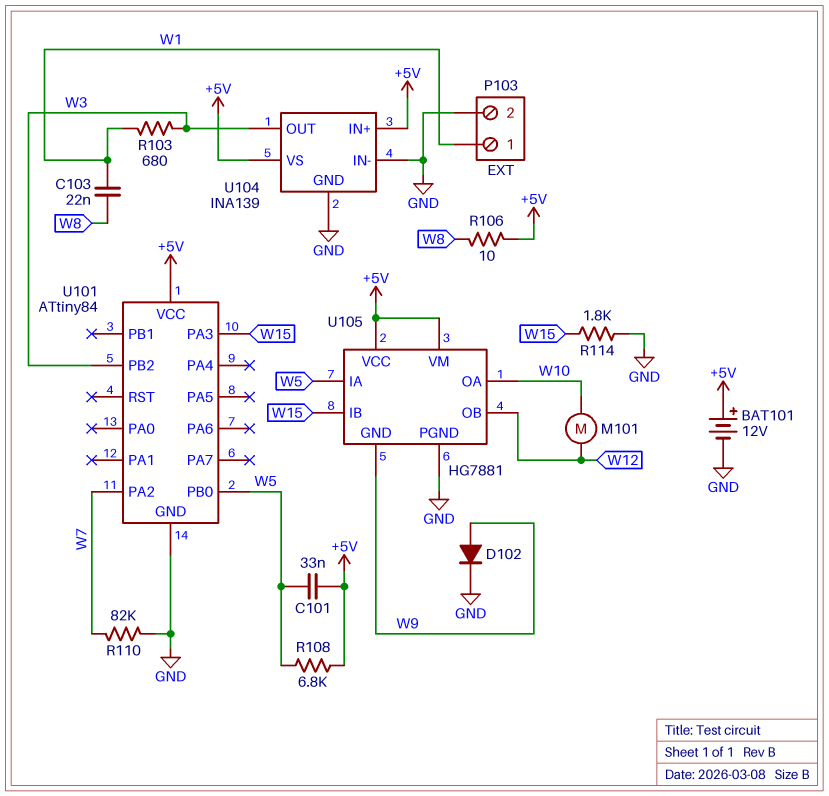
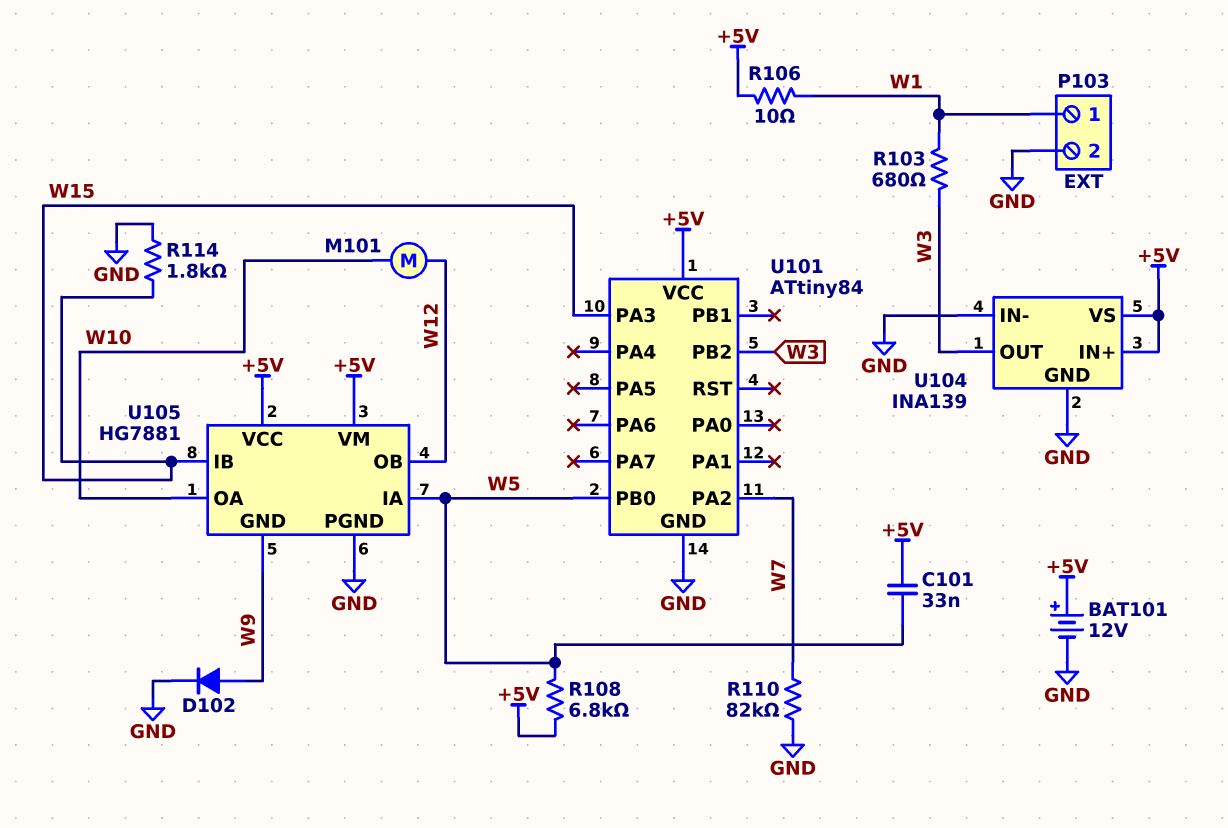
C103: 22nF (W1, W8) -> none
R106: 10 (+5V, W8) -> 10 (+5V, W1)

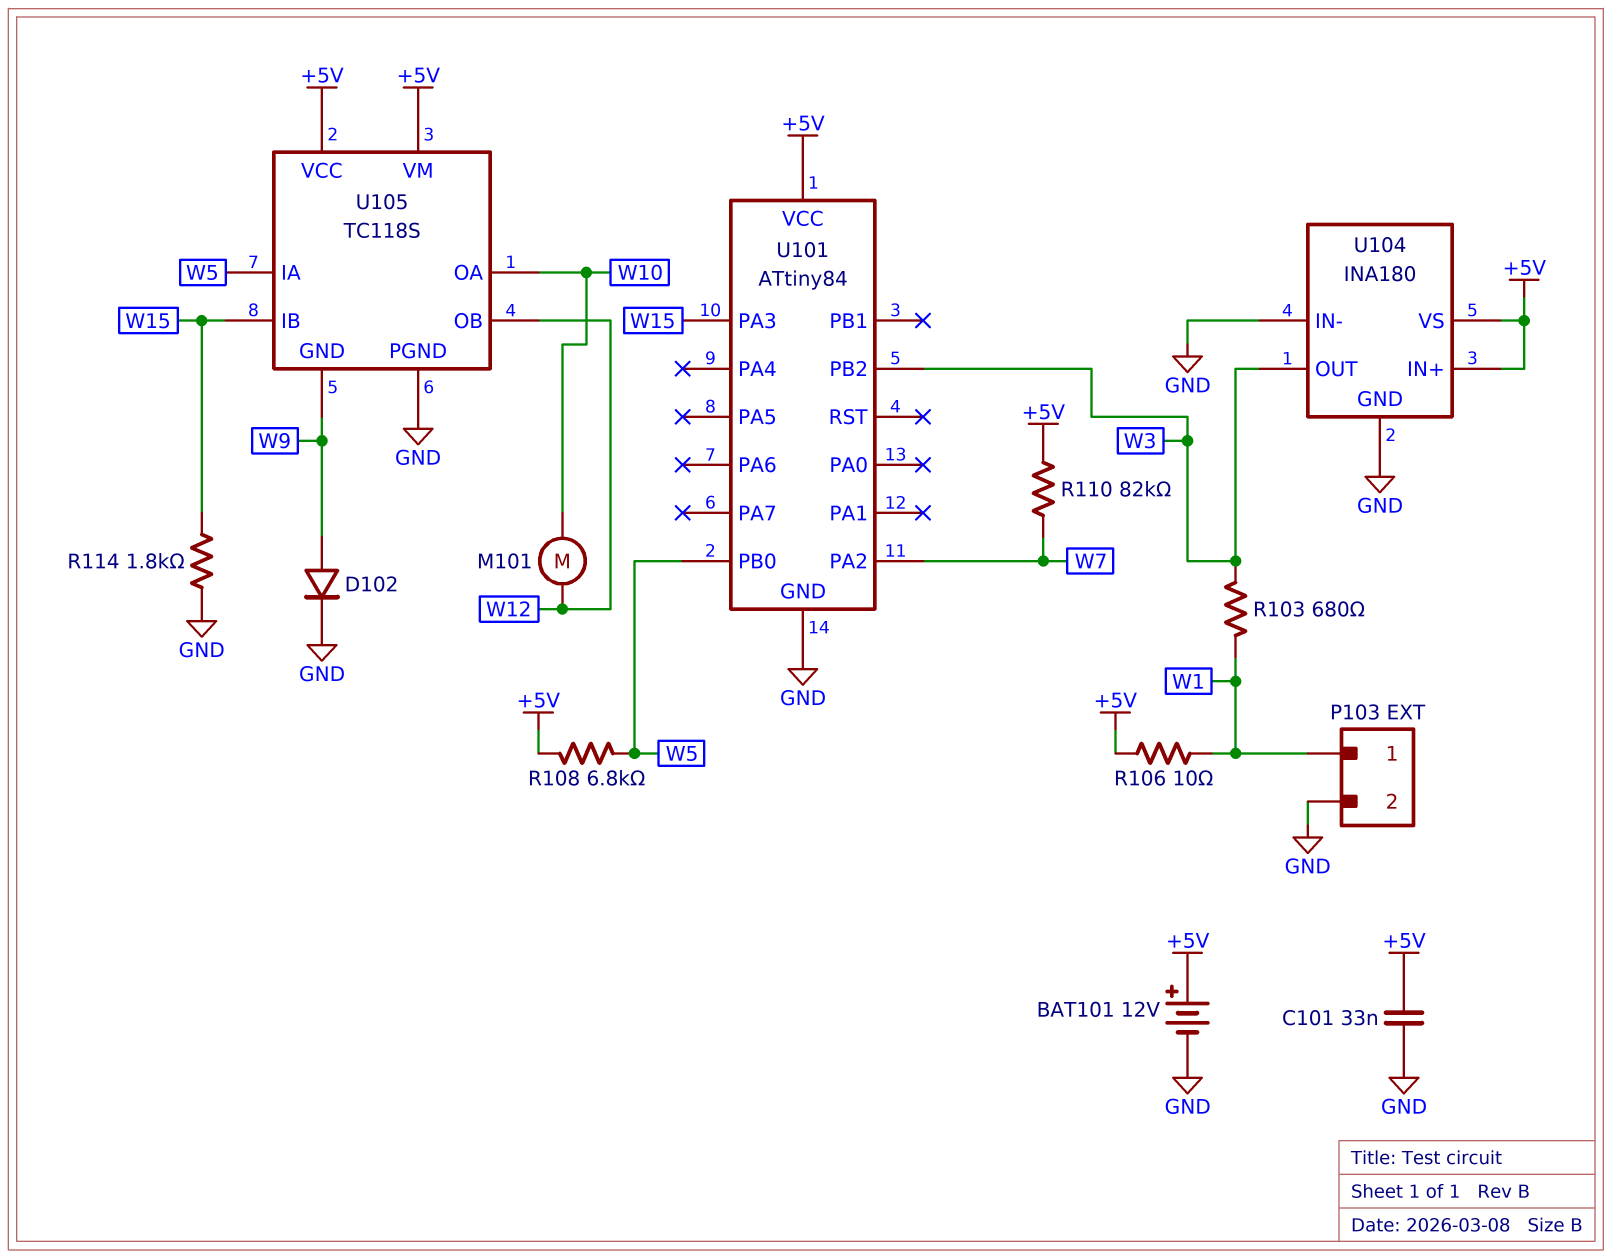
C101: 33nF (+5V, W5) -> 33nF (+5V, GND)
R110: 82k (GND, W7) -> 82k (+5V, W7)
U104: INA139 -> INA180
U105: HG7881 -> TC118S

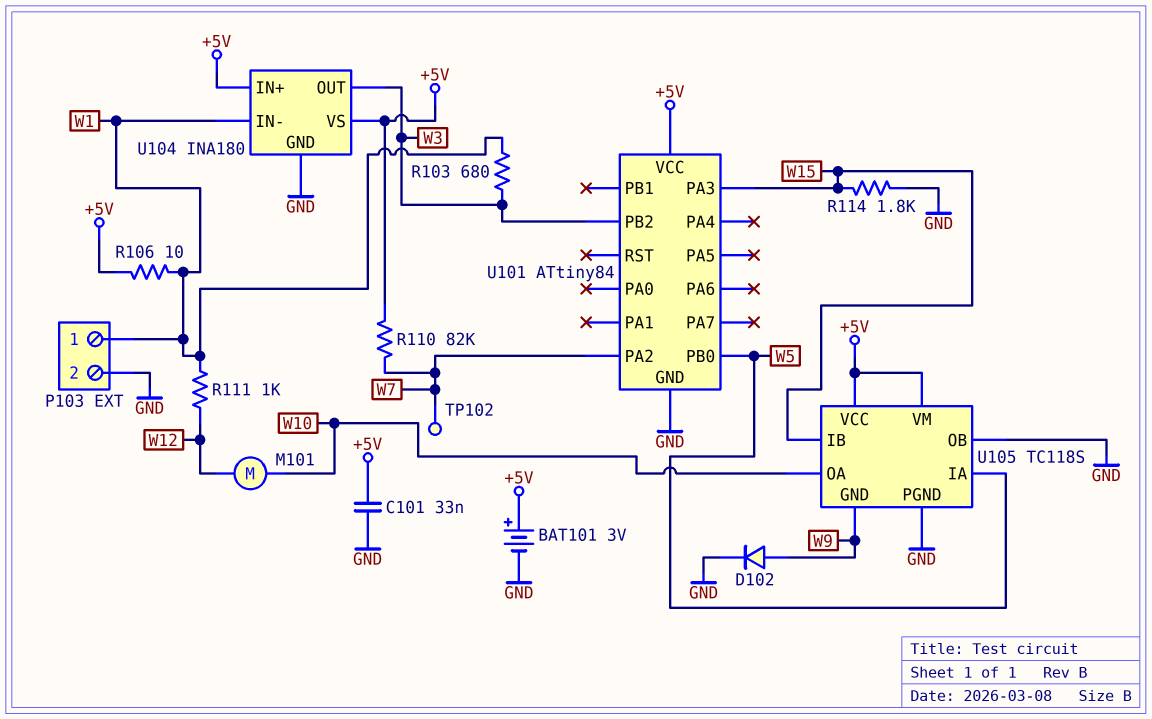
BAT101: 12V (plus +5V, minus GND) -> 3V (plus +5V, minus GND)
R108: 6.8k (+5V, W5) -> none
R111: none -> 1k (W1, W12)
TP102: none -> test point (W7)
U104 pin IN-: GND -> W1
U105 pin OB: W12 -> GND

